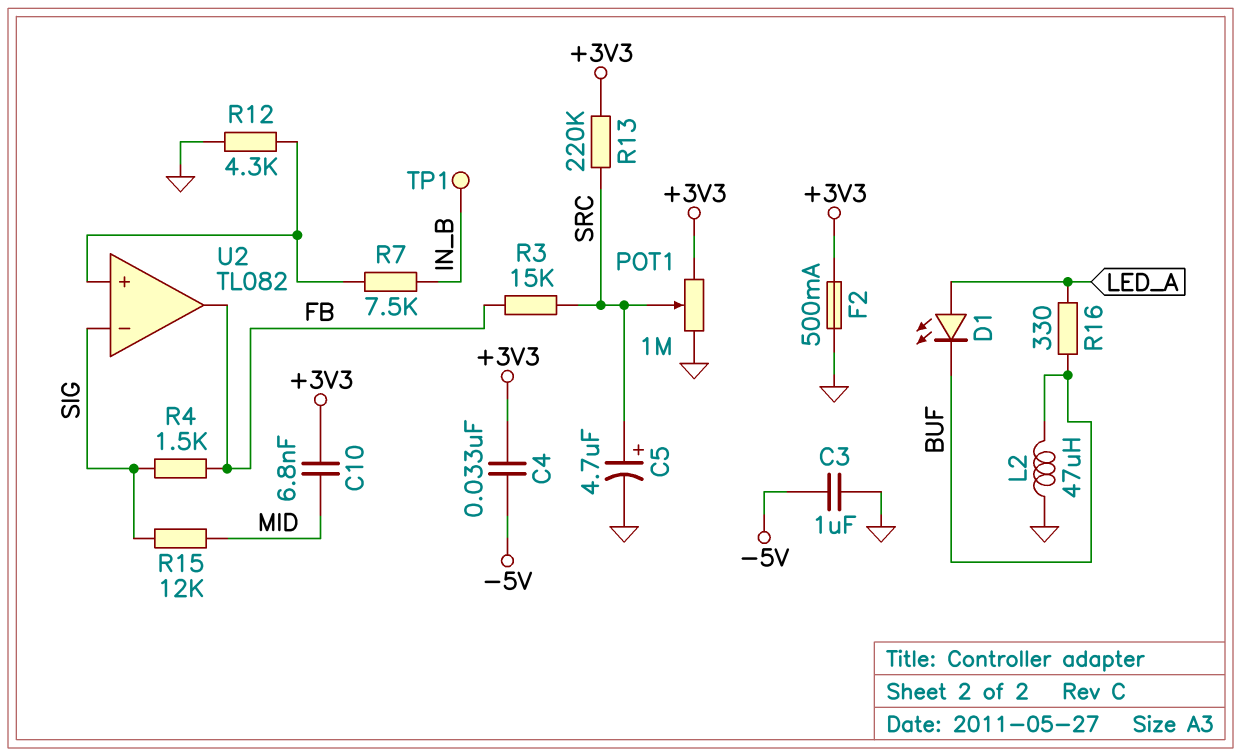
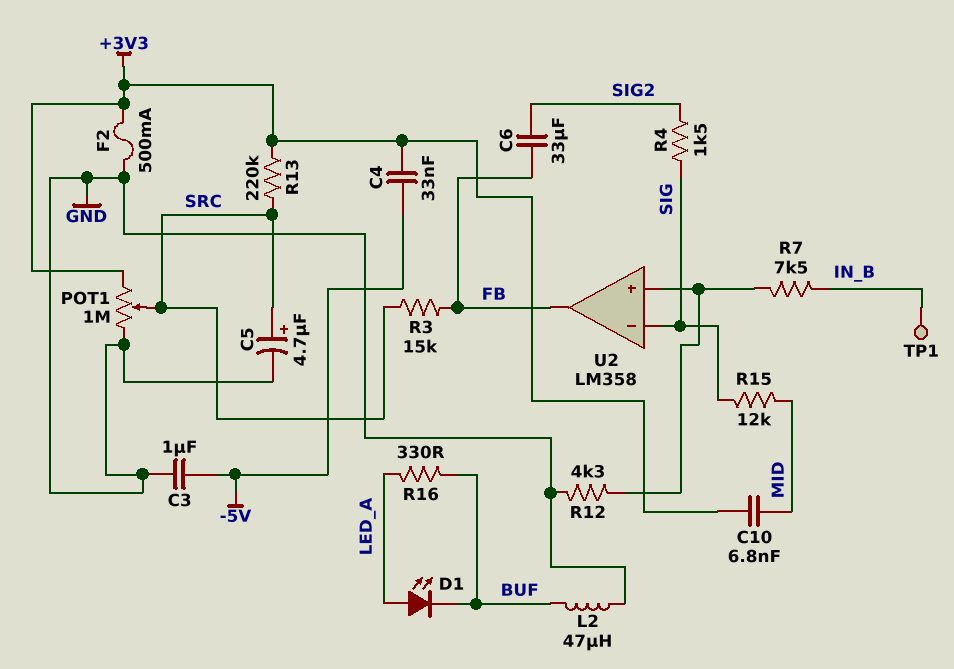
C6: none -> 33uF (FB, SIG2)
R4: 1.5k (FB, SIG) -> 1.5k (SIG, SIG2)
U2: TL082 -> LM358

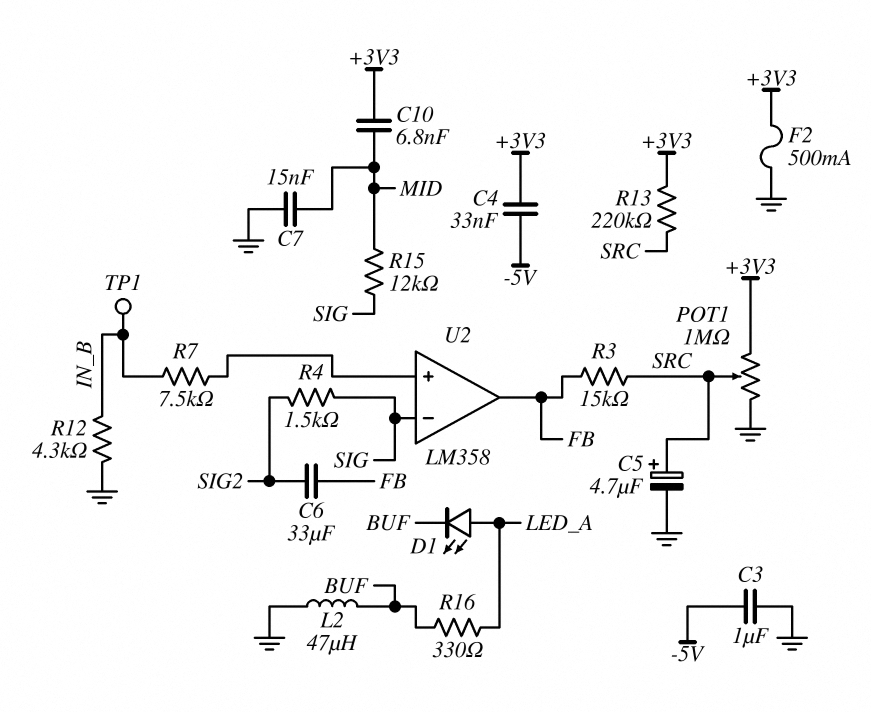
C7: none -> 15nF (GND, MID)
R12: 4.3k (GND, U2/in+) -> 4.3k (GND, IN_B)

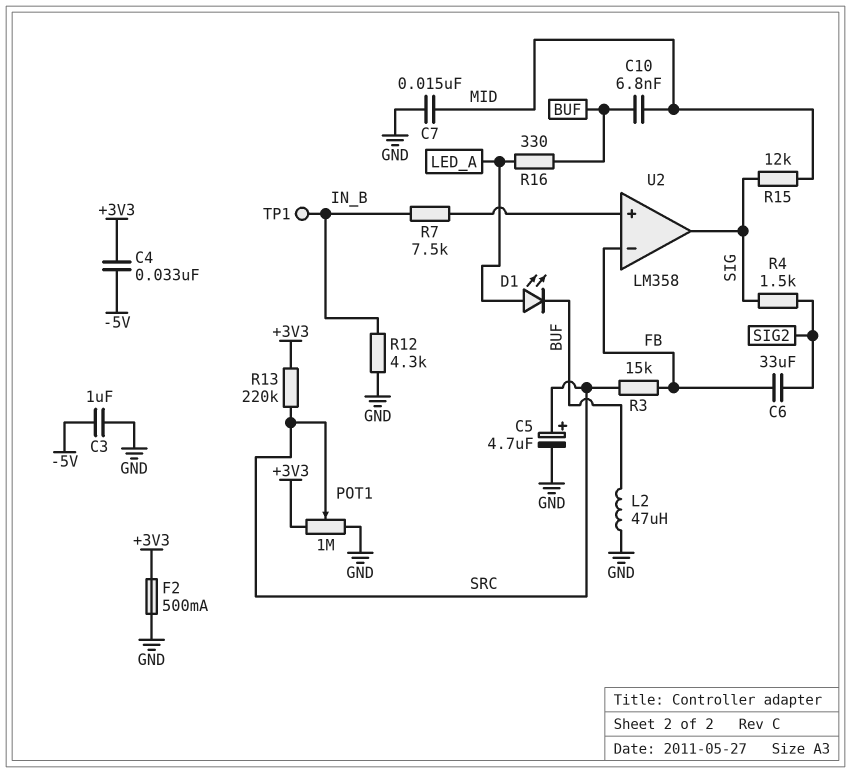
C10: 6.8nF (+3V3, MID) -> 6.8nF (BUF, MID)
U2 pin in-: SIG -> FB
U2 pin out: FB -> SIG

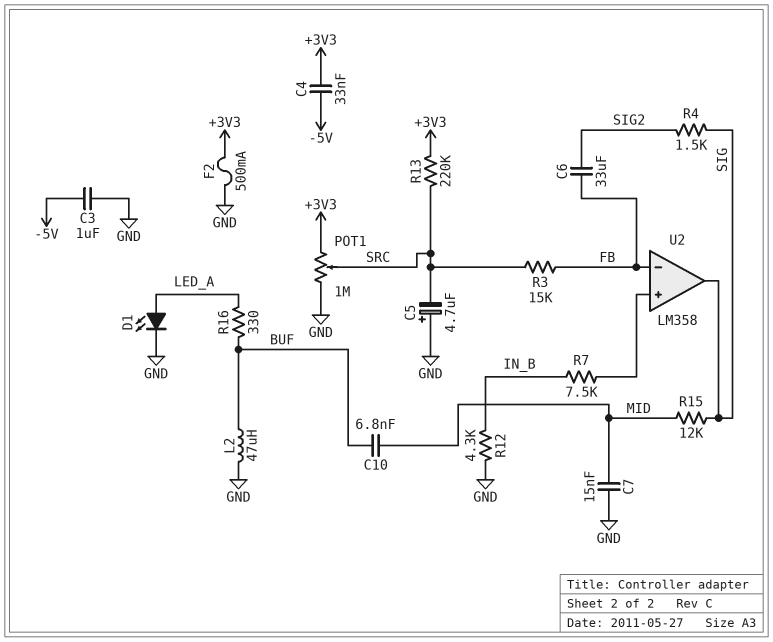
C5: 4.7uF (plus SRC, minus GND) -> 4.7uF (plus GND, minus SRC)
D1: LED (A LED_A, K BUF) -> LED (A LED_A, K GND)
TP1: test point (IN_B) -> none

